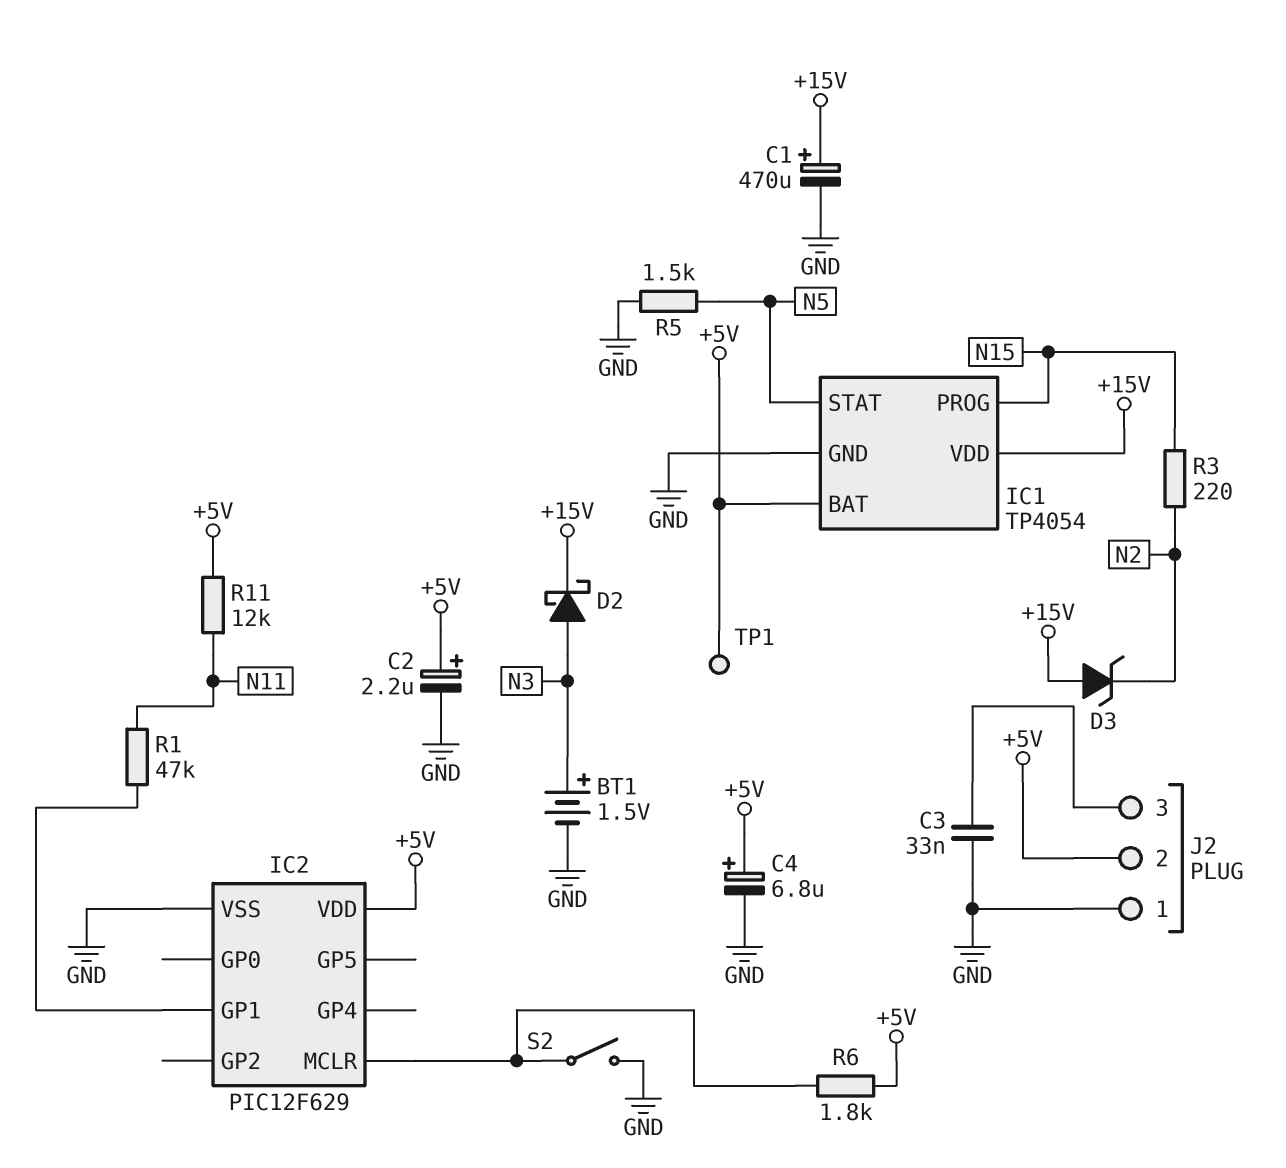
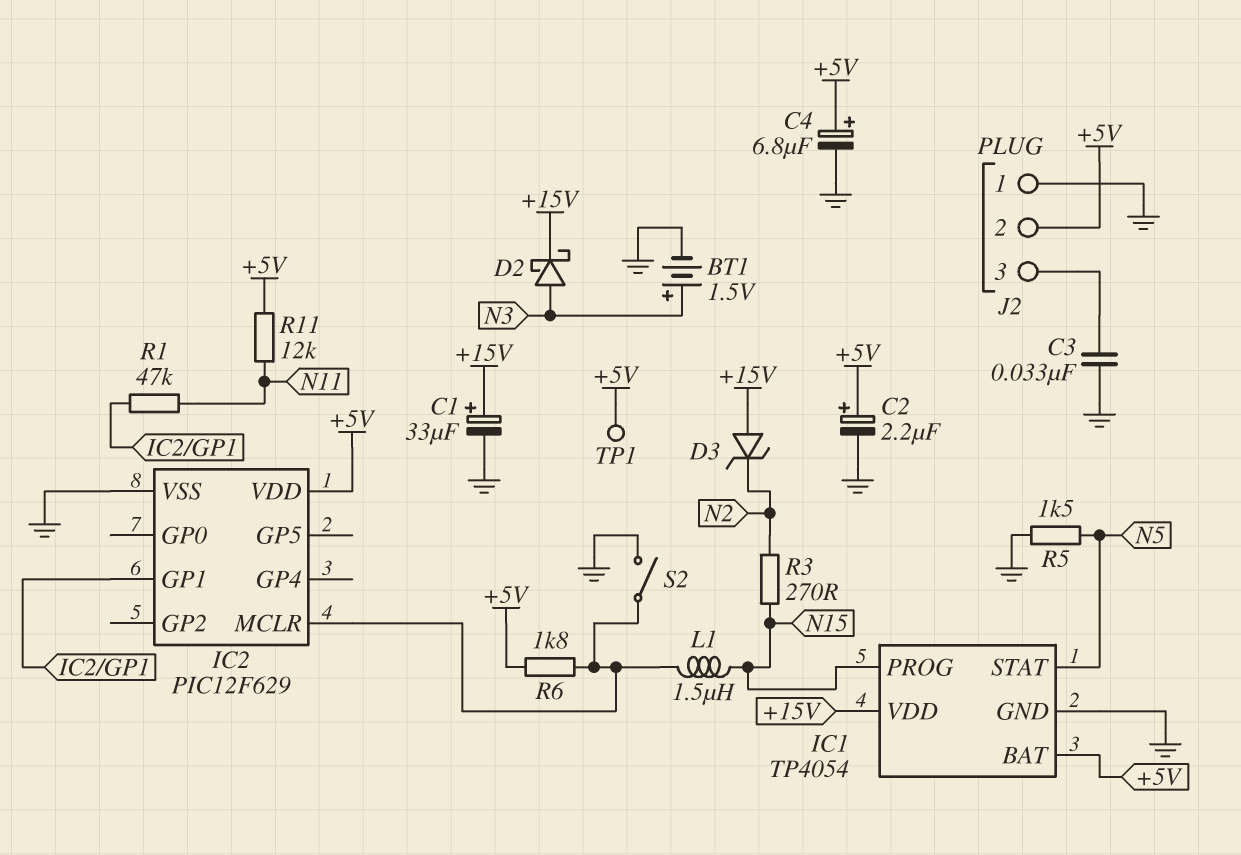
C1: 470uF (plus +15V, minus GND) -> 33uF (plus +15V, minus GND)
L1: none -> 1.5uH (IC2/MCLR, N15)
R3: 220 (N2, N15) -> 270 (N2, N15)

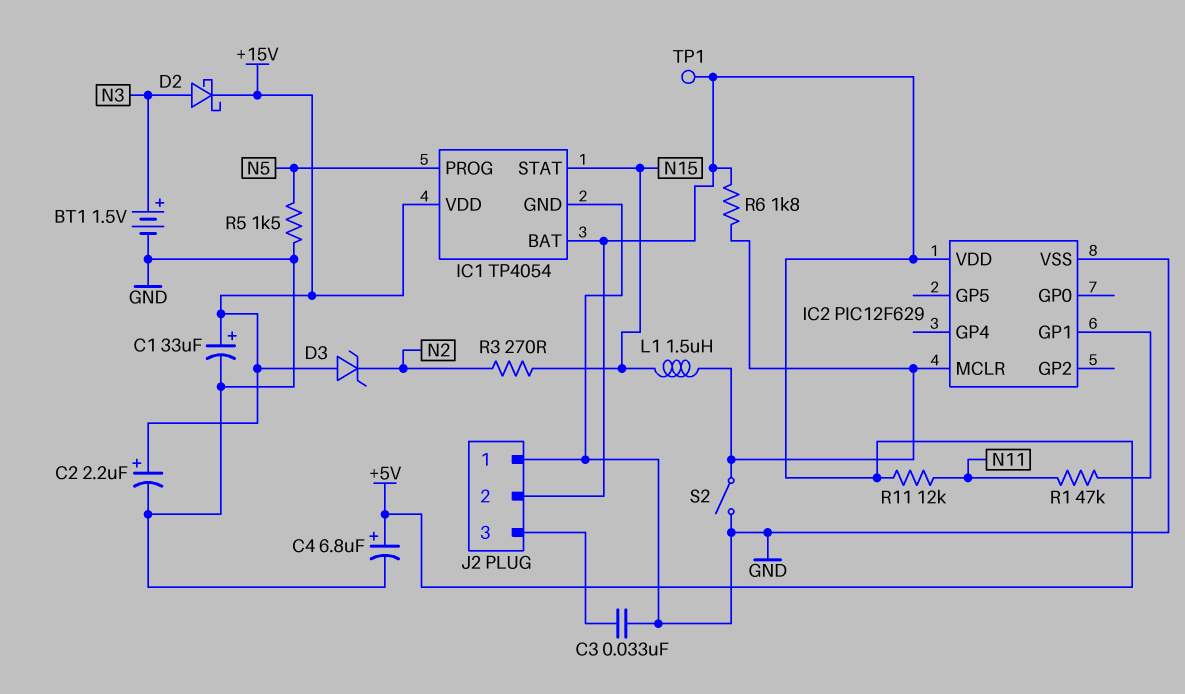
C2: 2.2uF (plus +5V, minus GND) -> 2.2uF (plus +15V, minus GND)
IC1 pin PROG: N15 -> N5
IC1 pin STAT: N5 -> N15

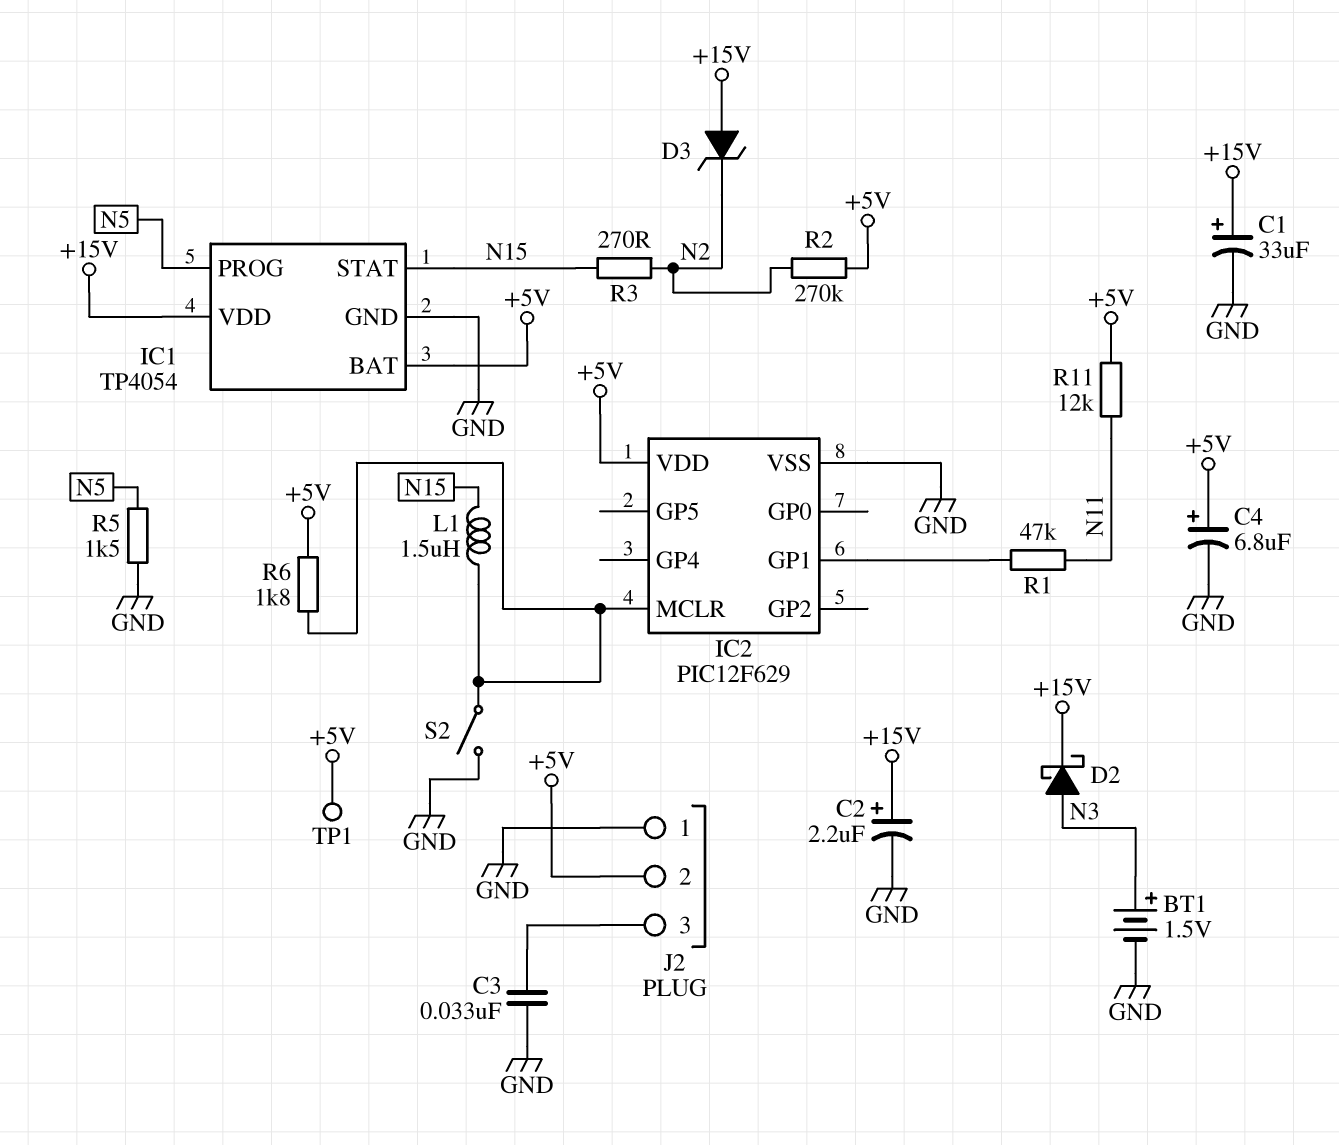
R2: none -> 270k (+5V, N2)

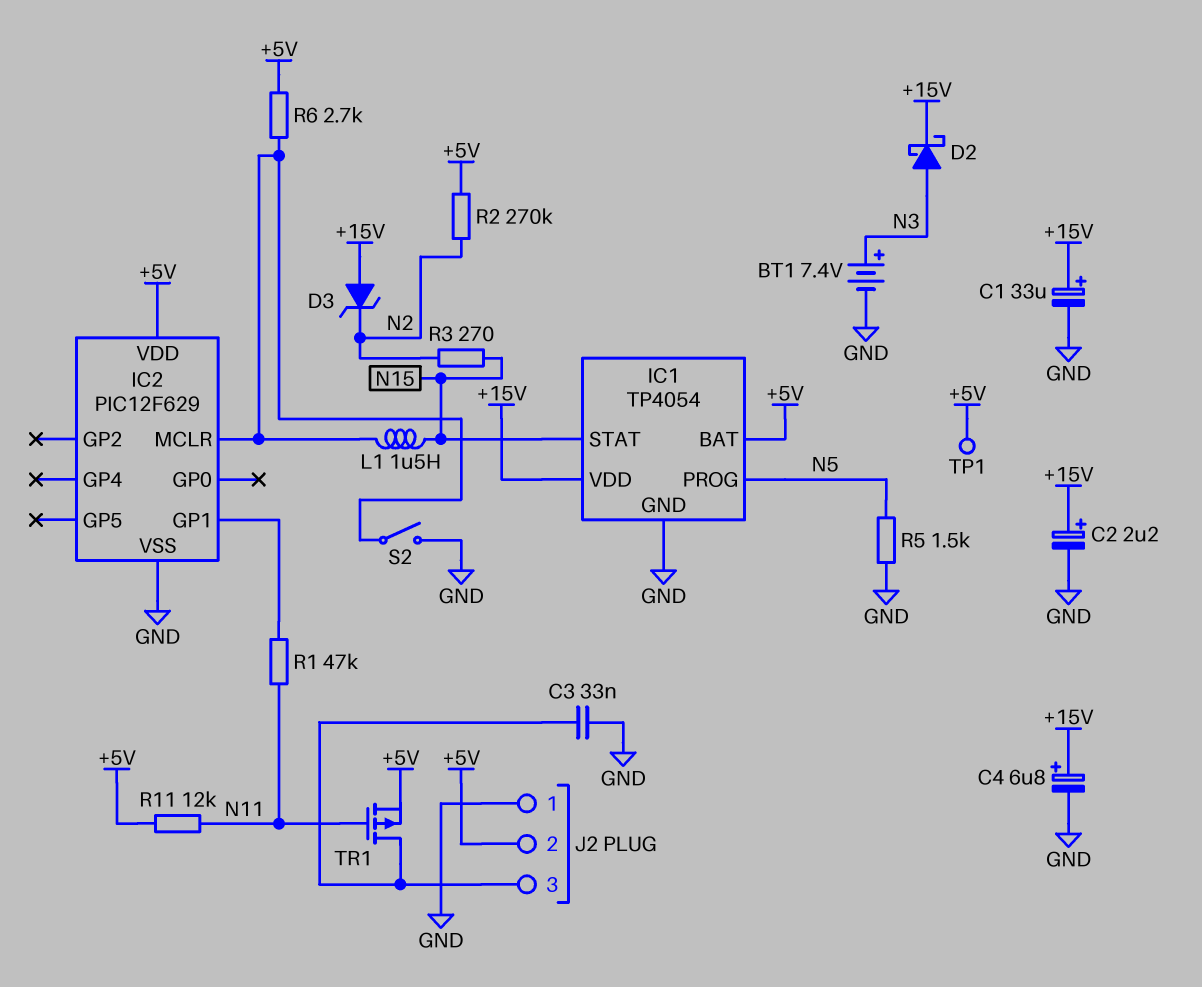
BT1: 1.5V (plus N3, minus GND) -> 7.4V (plus N3, minus GND)
C4: 6.8uF (plus +5V, minus GND) -> 6.8uF (plus +15V, minus GND)
R6: 1.8k (+5V, IC2/MCLR) -> 2.7k (+5V, IC2/MCLR)
TR1: none -> PMOS (G N11, D J2/3, S +5V)

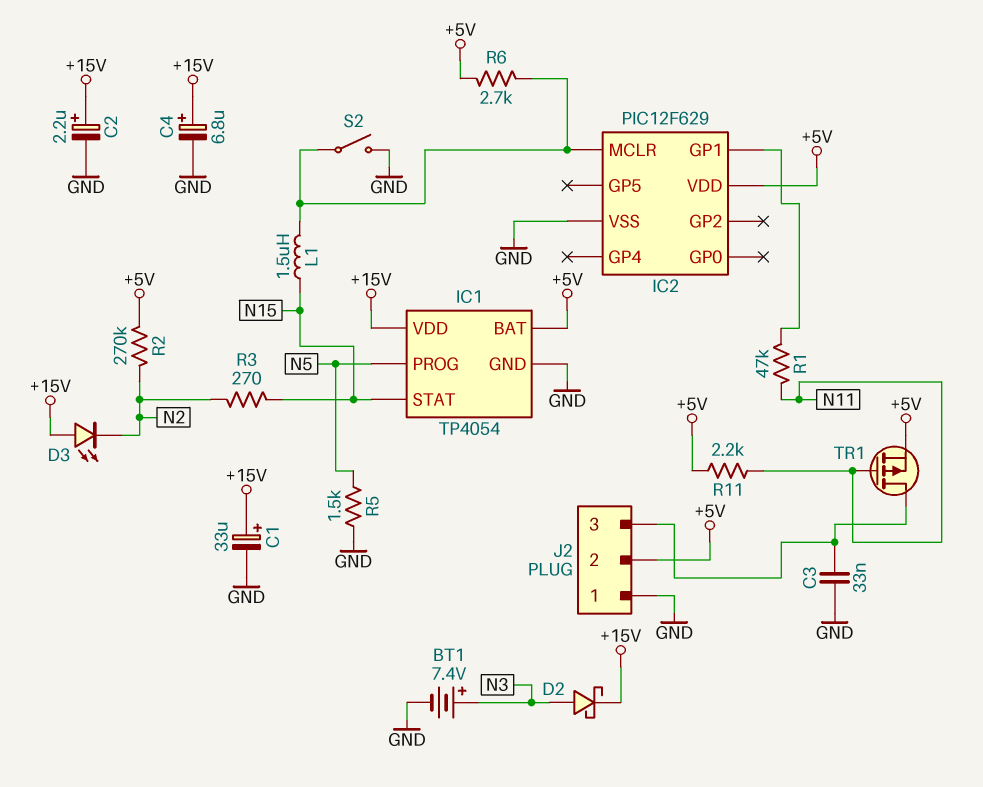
D3: zener (A +15V, K N2) -> LED (A +15V, K N2)
R11: 12k (+5V, N11) -> 2.2k (+5V, N11)
TP1: test point (+5V) -> none

